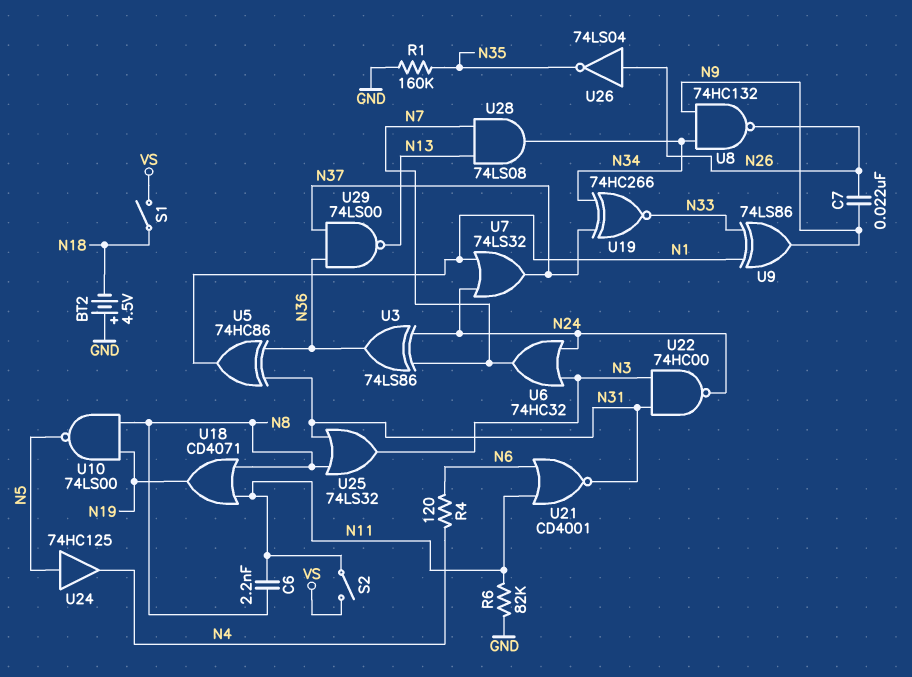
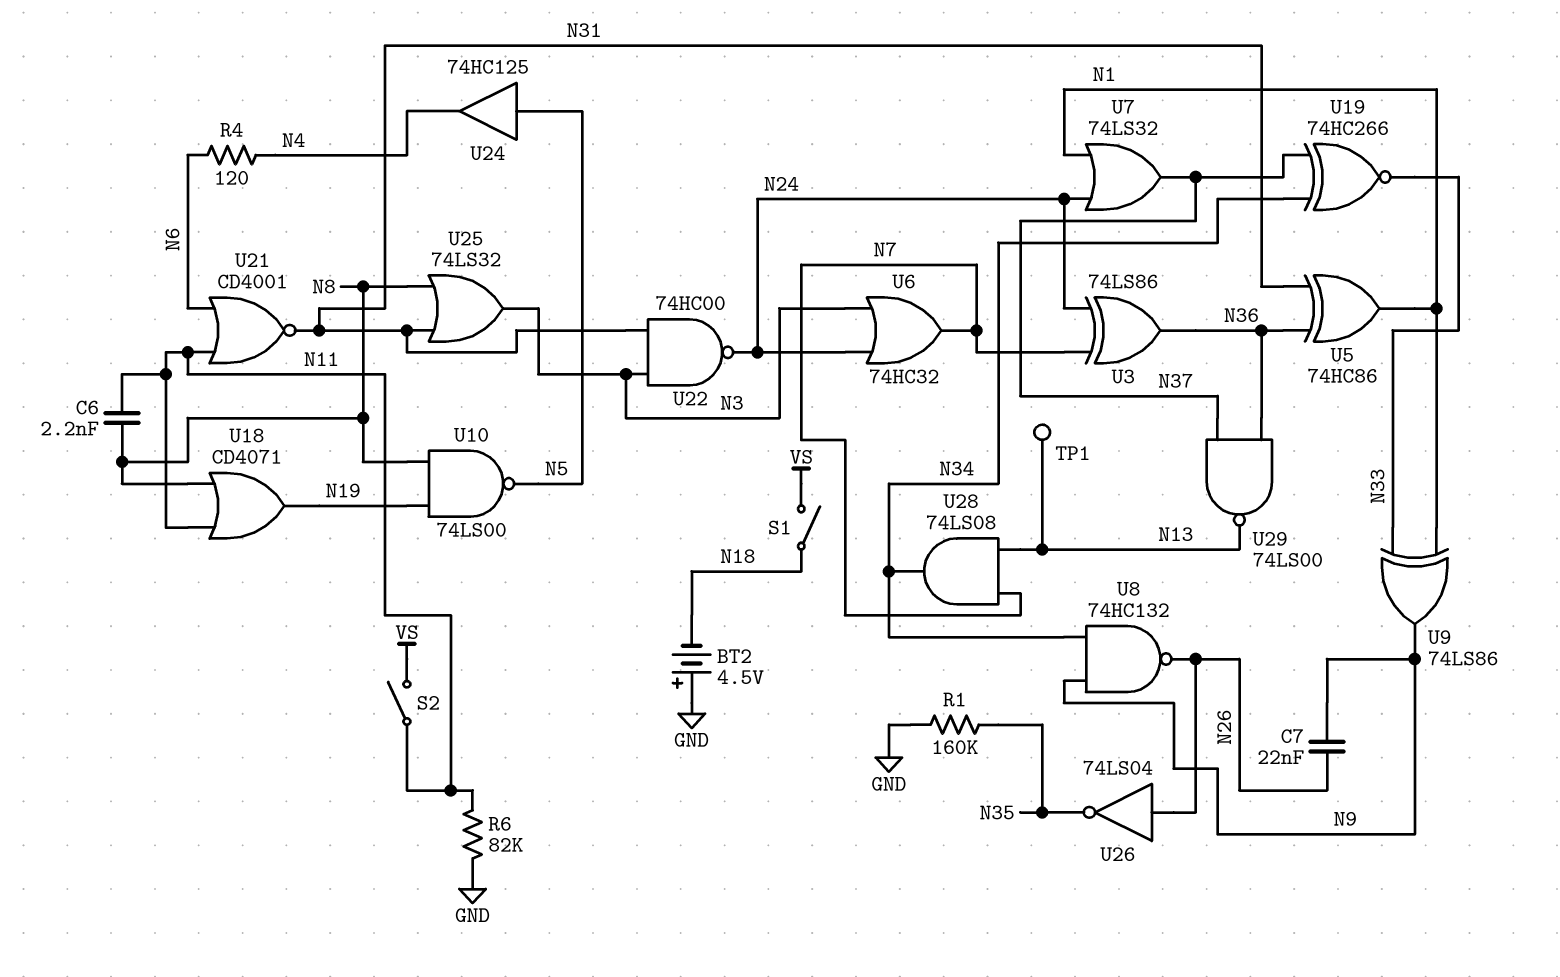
TP1: none -> test point (N13)

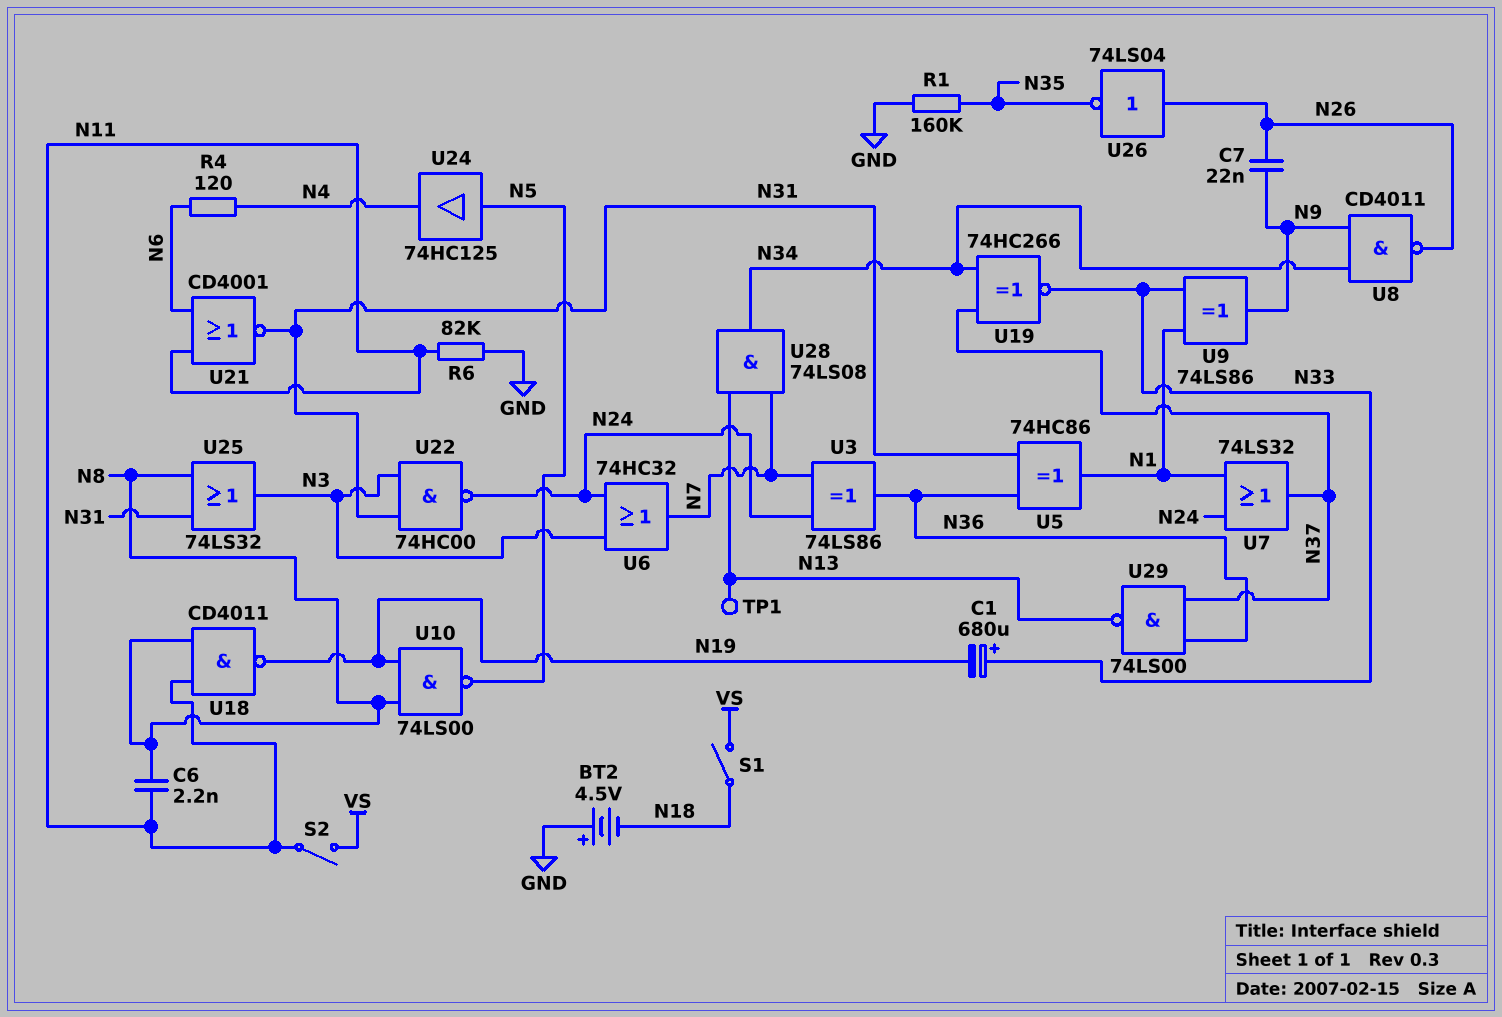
C1: none -> 680uF (plus N33, minus N19)
U8: NAND 74HC132 (in N9, in N34, out N26) -> NAND CD4011 (in N9, in N34, out N26)
U18: OR CD4071 (in N8, in N11, out N19) -> NAND CD4011 (in N8, in N11, out N19)

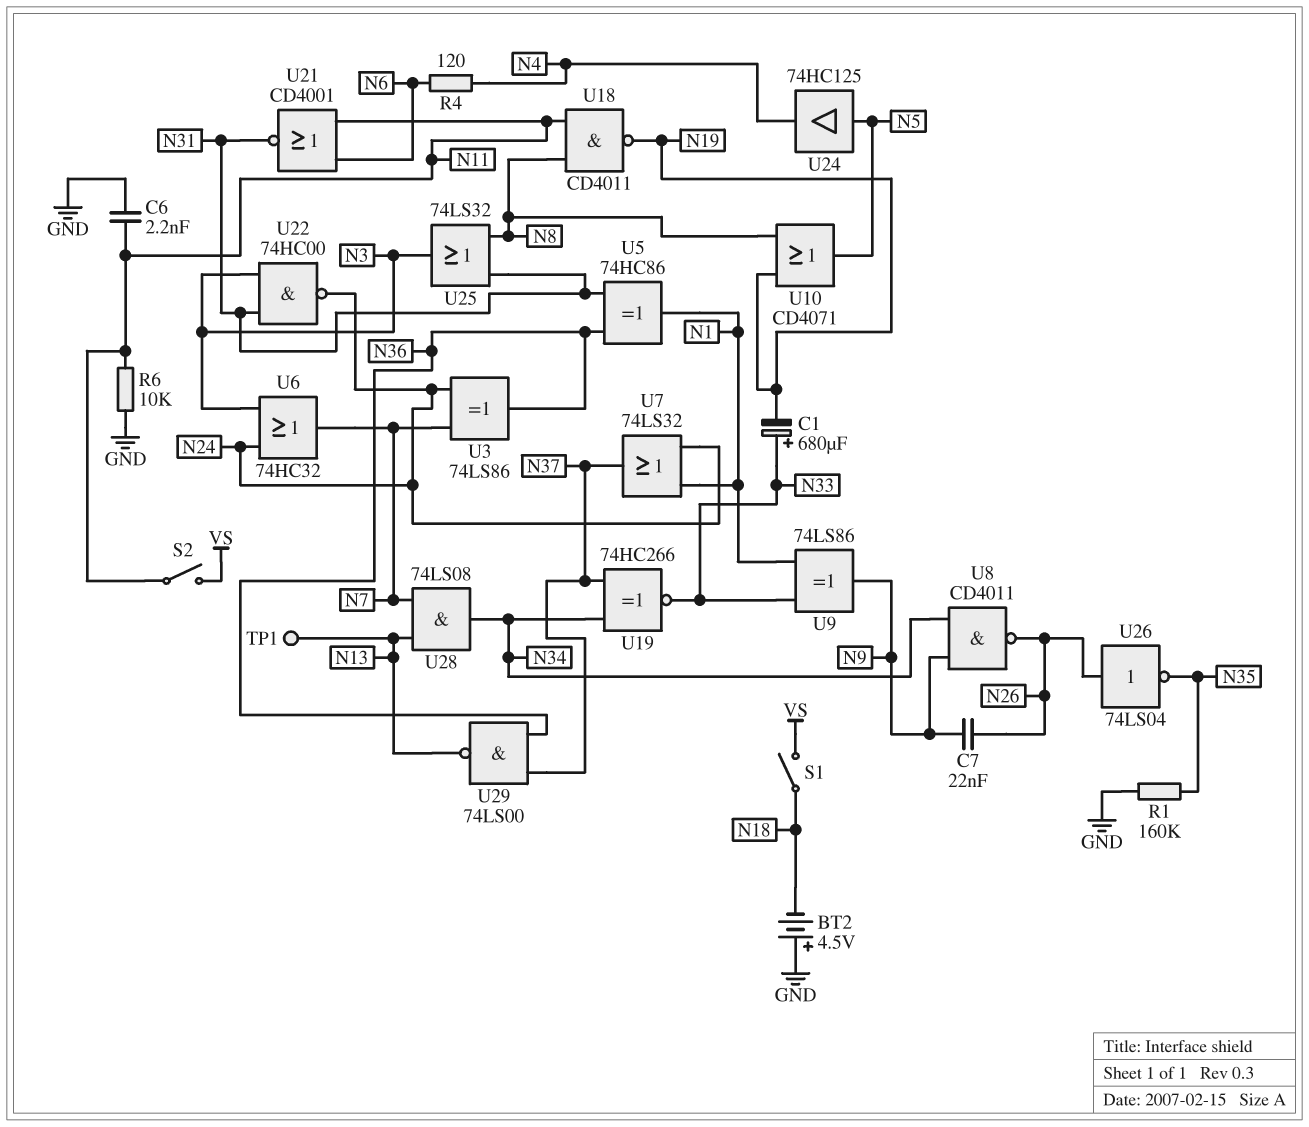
C6: 2.2nF (N8, N11) -> 2.2nF (GND, N11)
R6: 82k (GND, N11) -> 10k (GND, N11)
U10: NAND 74LS00 (in N8, in N19, out N5) -> OR CD4071 (in N8, in N19, out N5)

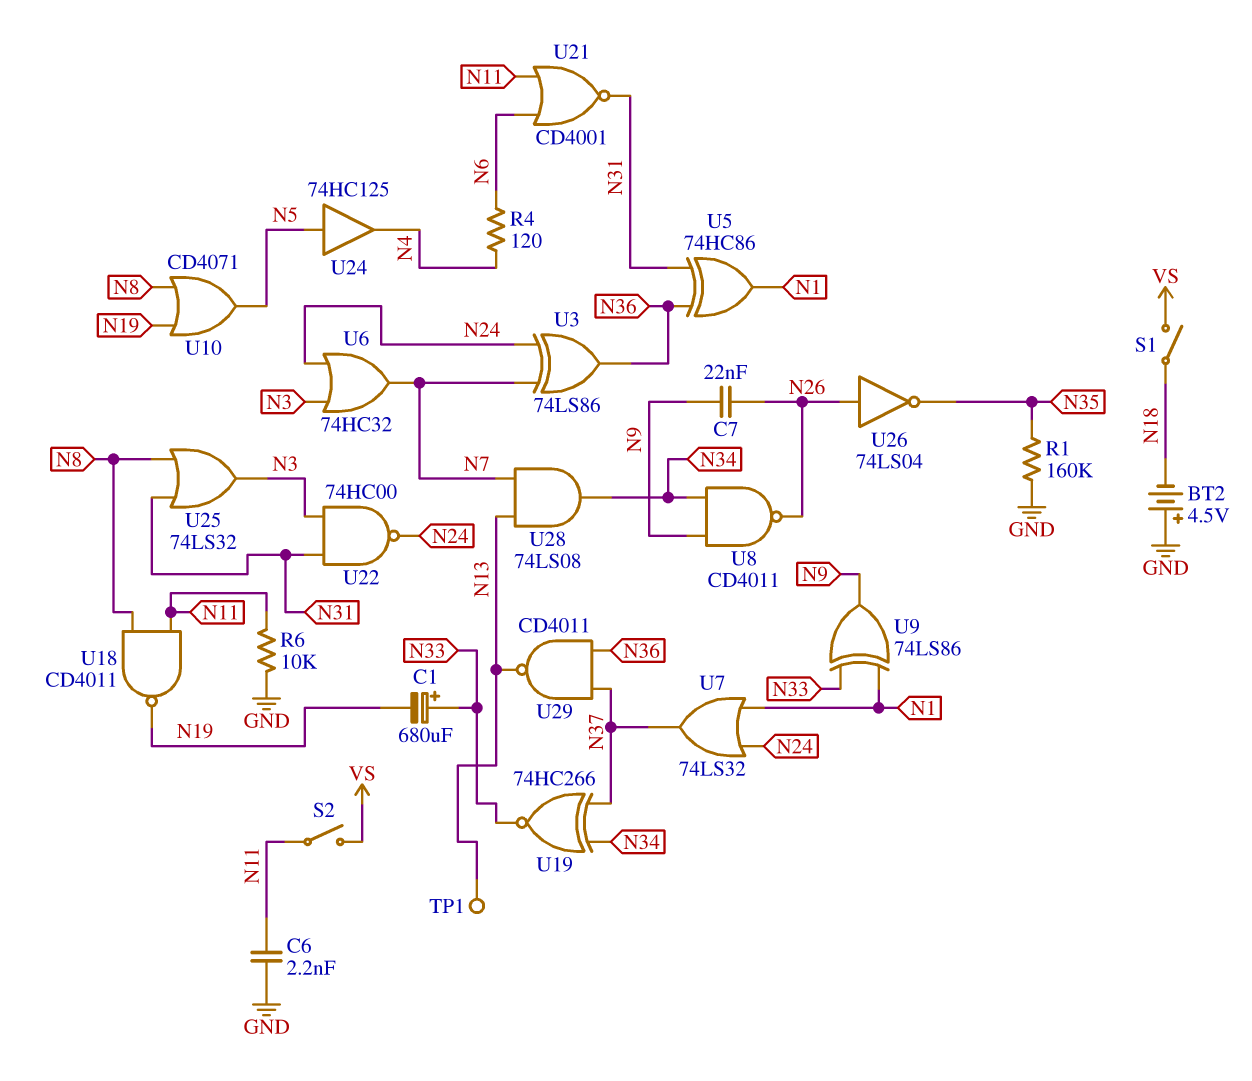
U29: NAND 74LS00 (in N36, in N37, out N13) -> NAND CD4011 (in N36, in N37, out N13)

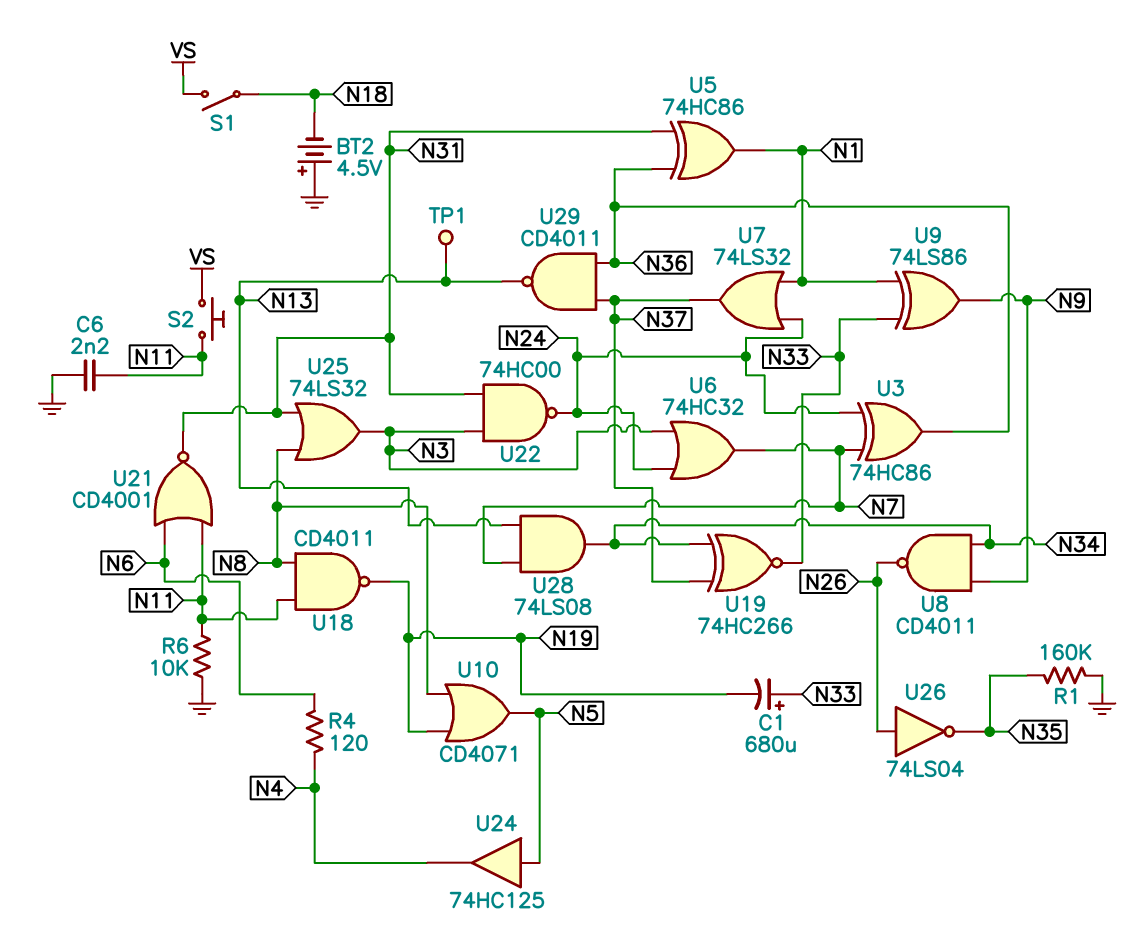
C7: 22nF (N9, N26) -> none
S2: switch (N11, VS) -> button (N11, VS)
U3: XOR 74LS86 (in N7, in N24, out N36) -> XOR 74HC86 (in N7, in N24, out N36)

